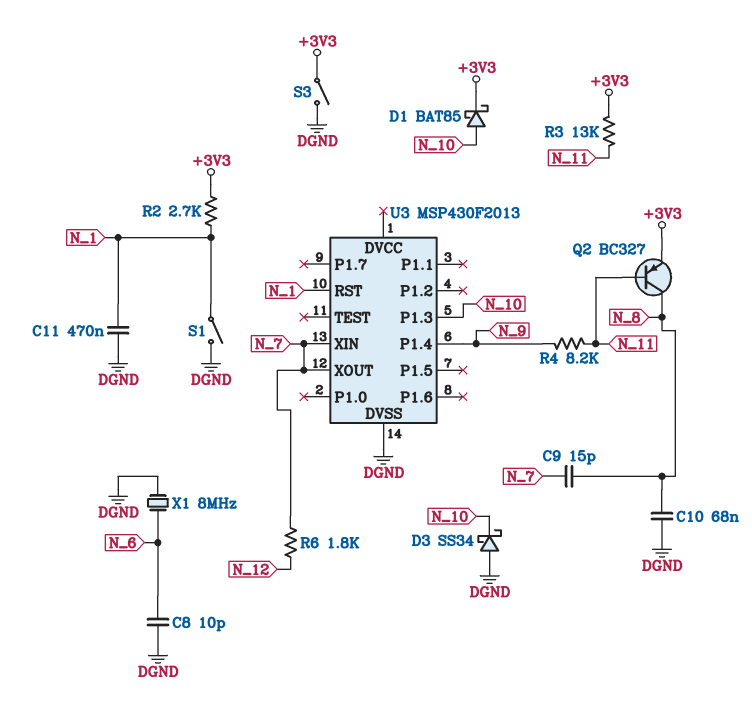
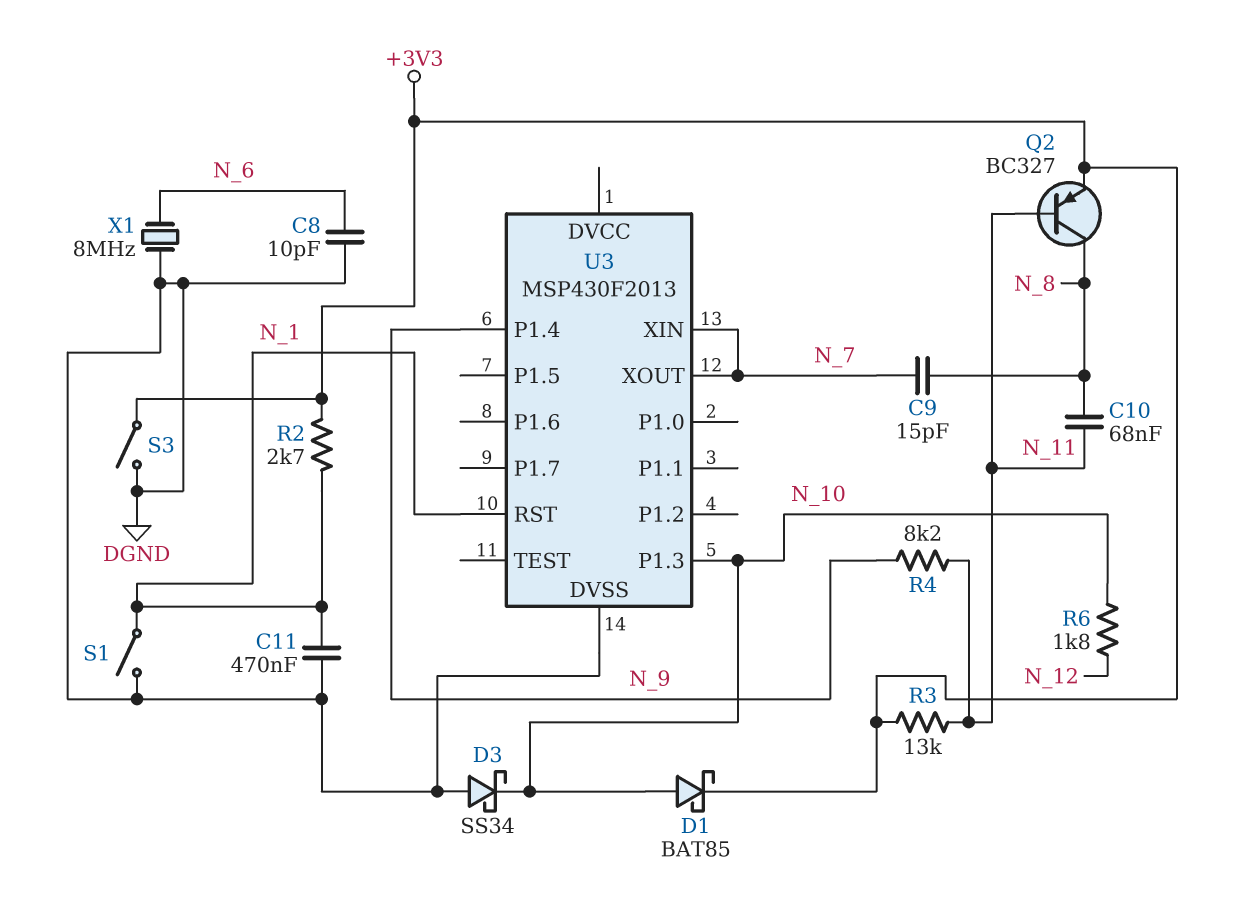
C10: 68nF (DGND, N_8) -> 68nF (N_8, N_11)
R6: 1.8k (N_7, N_12) -> 1.8k (N_10, N_12)

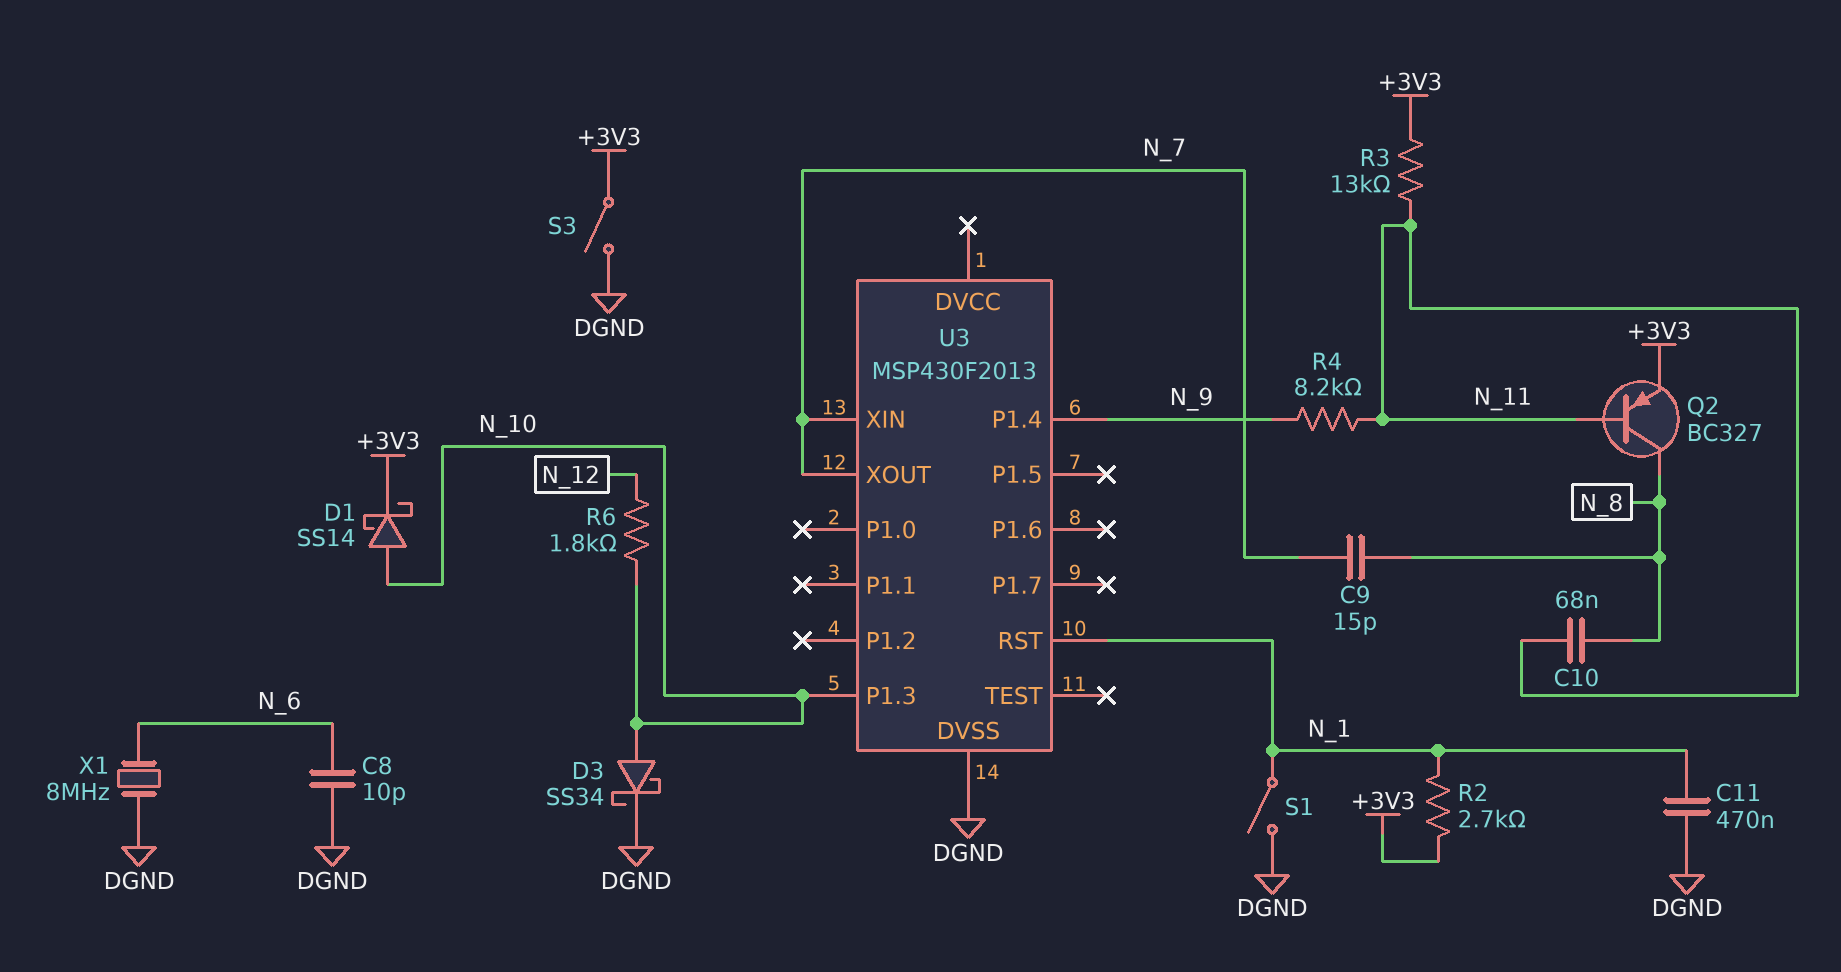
D1: schottky BAT85 (A N_10, K +3V3) -> schottky SS14 (A N_10, K +3V3)
D3: schottky SS34 (A DGND, K N_10) -> schottky SS34 (A N_10, K DGND)

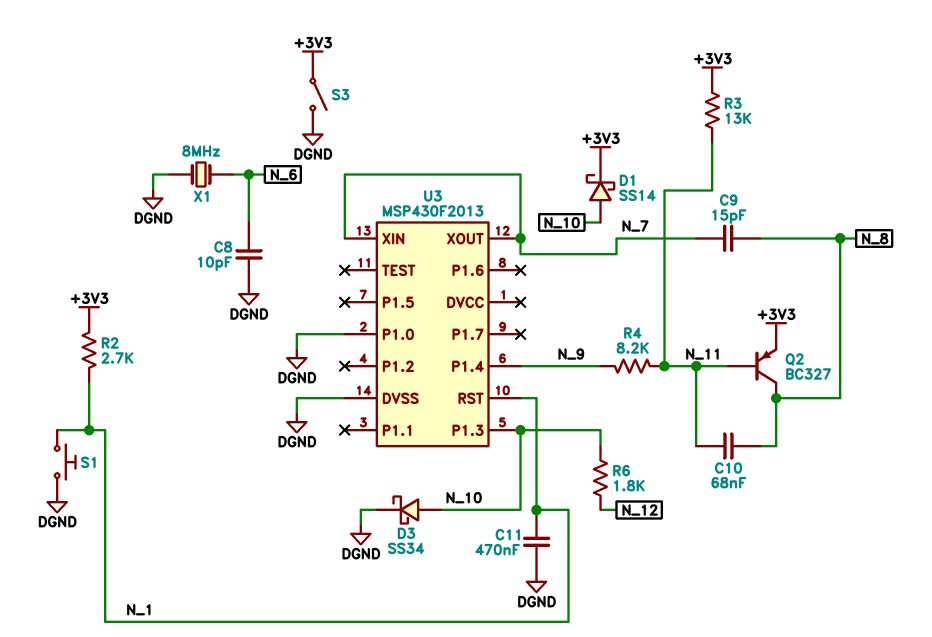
S1: switch (DGND, N_1) -> button (DGND, N_1)
U3 pin P1.0: none -> DGND

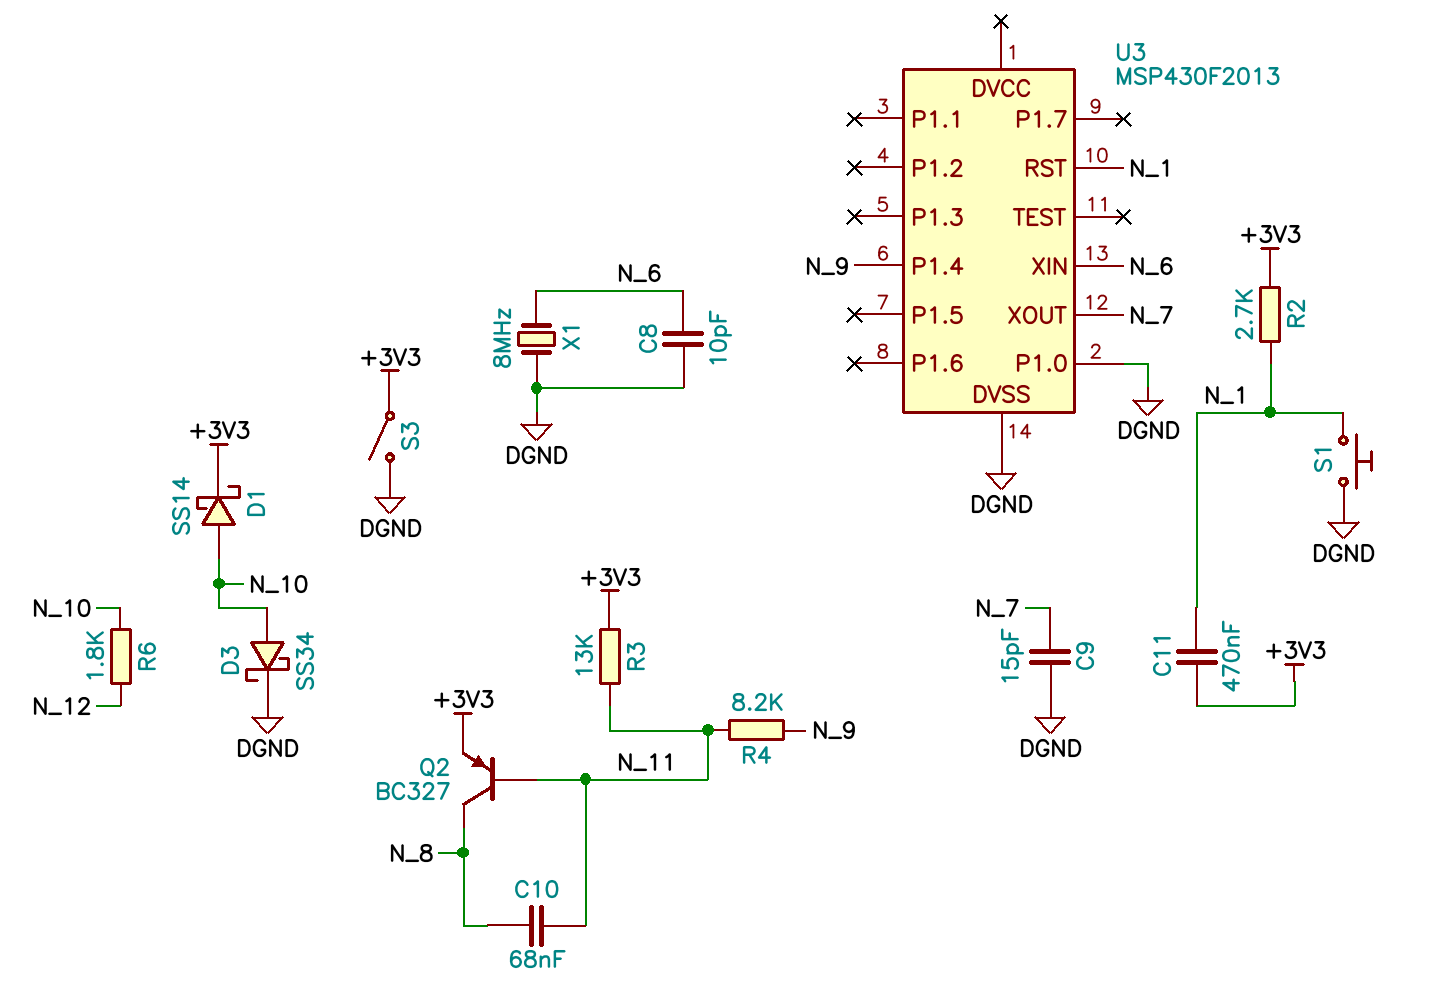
C9: 15pF (N_7, N_8) -> 15pF (DGND, N_7)
C11: 470nF (DGND, N_1) -> 470nF (+3V3, N_1)
U3 pin P1.3: N_10 -> none
U3 pin XIN: N_7 -> N_6

